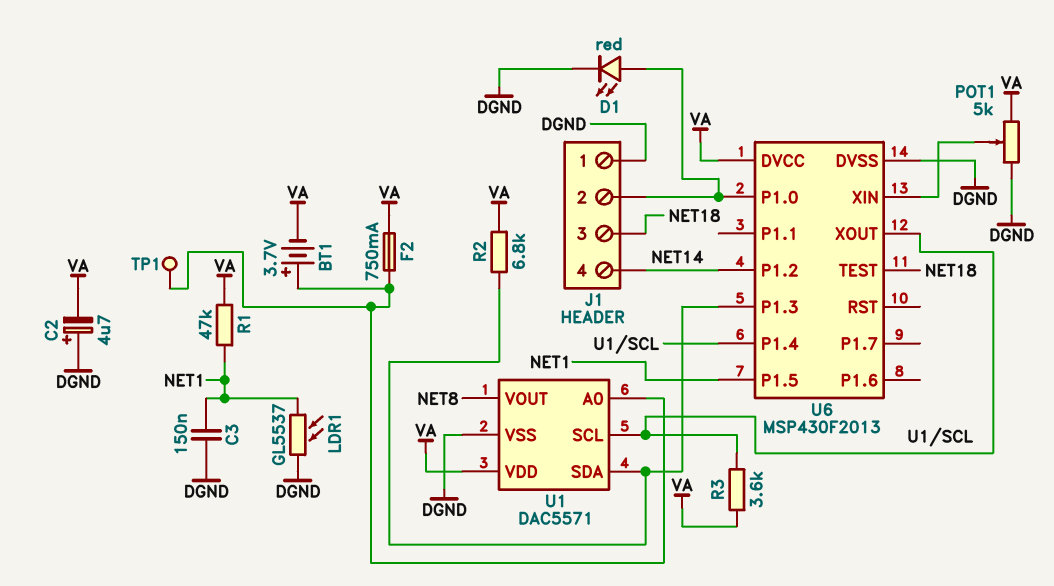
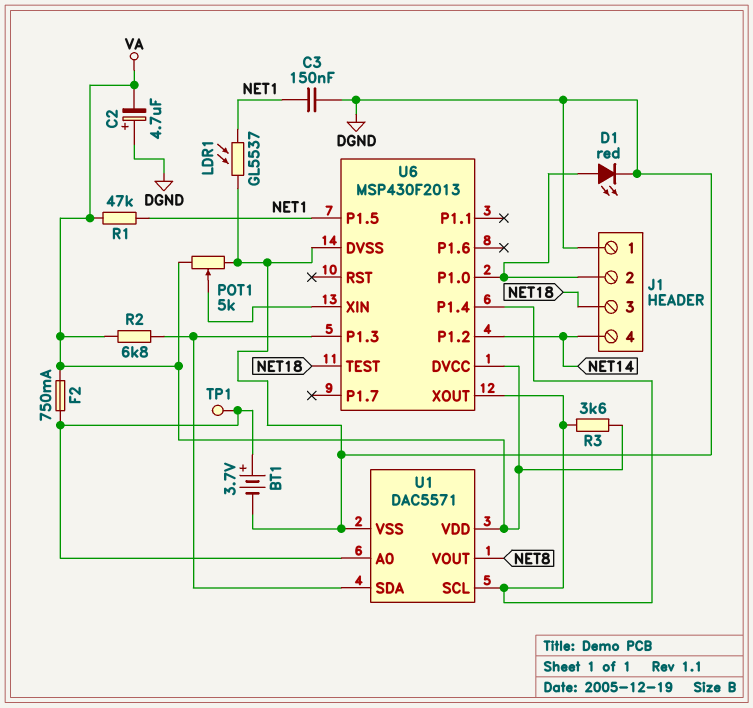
BT1: 3.7V (plus U1/A0, minus VA) -> 3.7V (plus U1/A0, minus DGND)

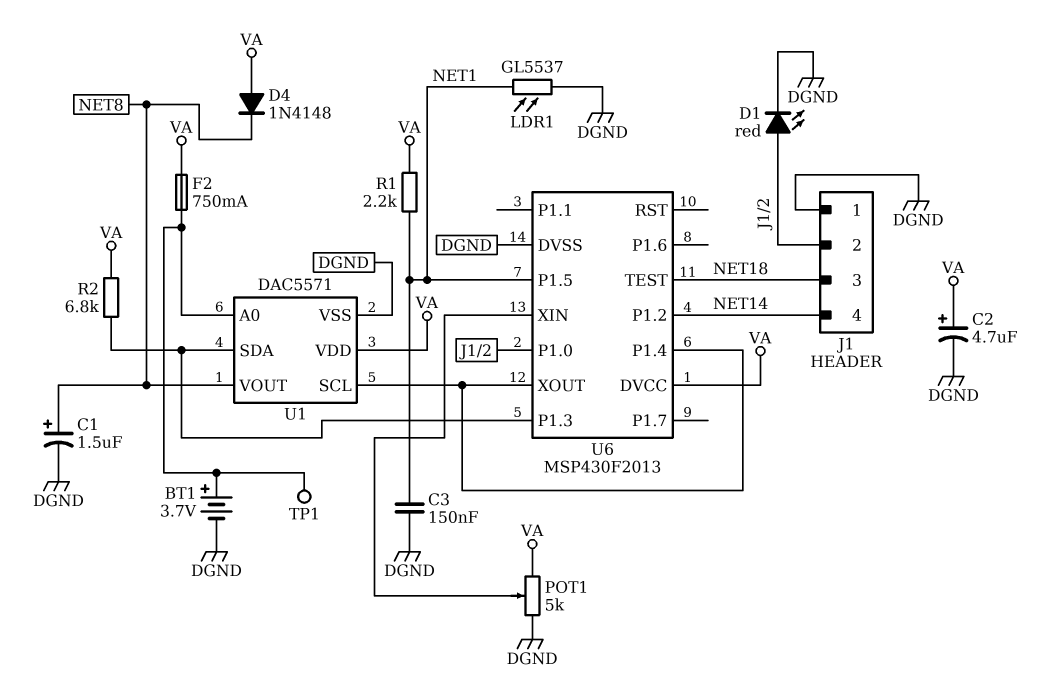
C1: none -> 1.5uF (plus NET8, minus DGND)
C2: 4.7uF (plus DGND, minus VA) -> 4.7uF (plus VA, minus DGND)
D4: none -> diode 1N4148 (A VA, K NET8)
R1: 47k (NET1, VA) -> 2.2k (NET1, VA)
R3: 3.6k (U1/SCL, VA) -> none

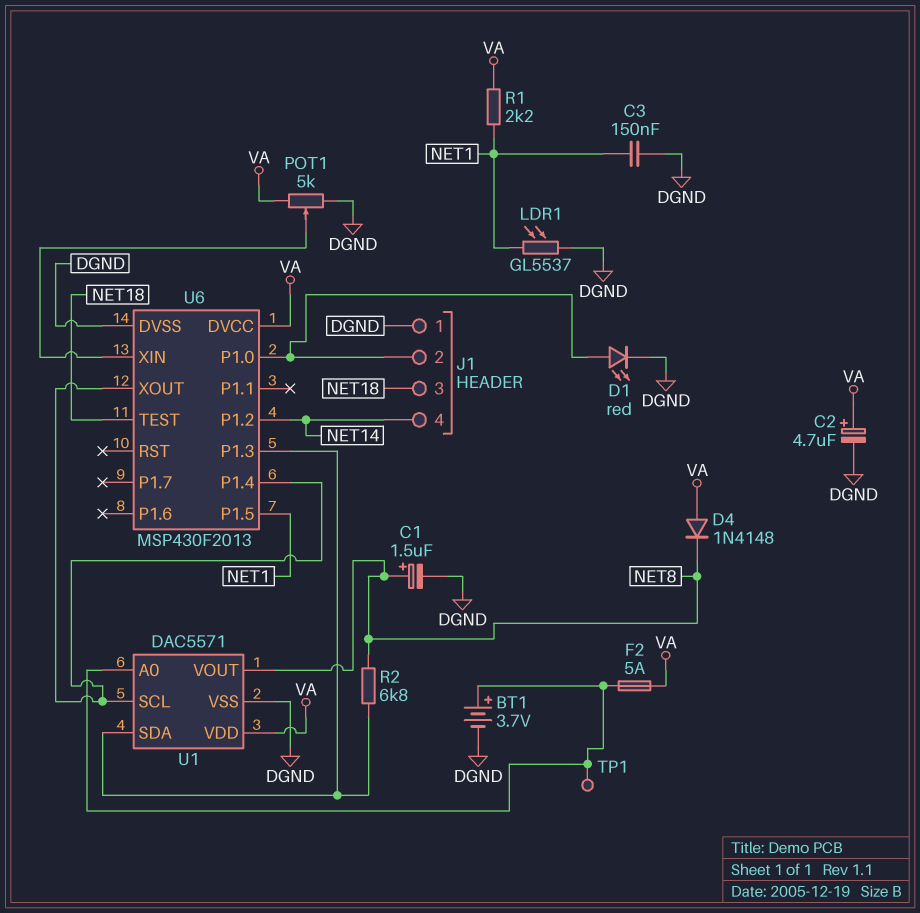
F2: 750mA (U1/A0, VA) -> 5A (U1/A0, VA)
R2: 6.8k (U1/SDA, VA) -> 6.8k (NET8, U1/SDA)

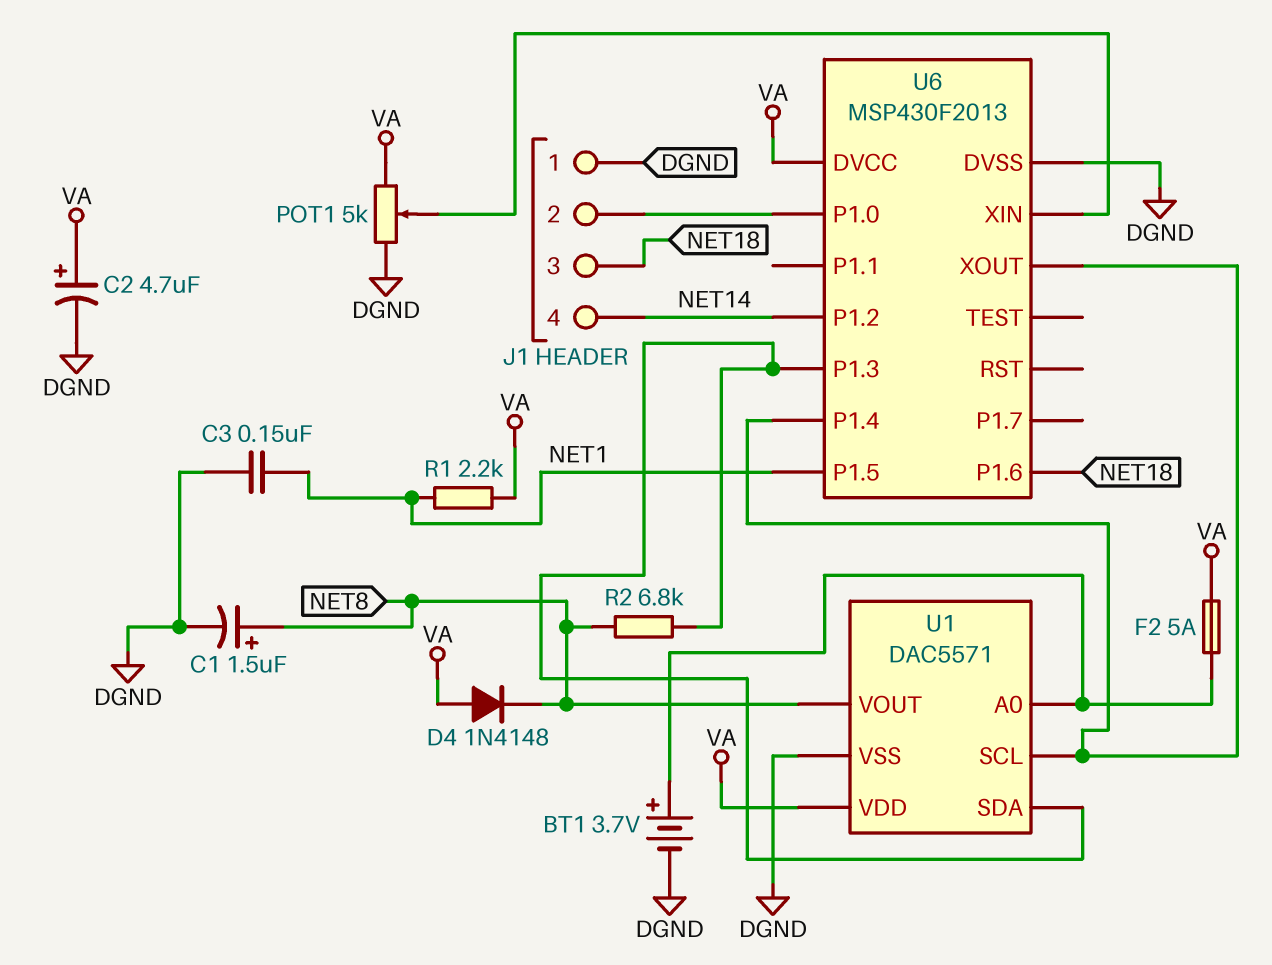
D1: LED red (A J1/2, K DGND) -> none
LDR1: GL5537 (DGND, NET1) -> none
TP1: test point (U1/A0) -> none
U6 pin P1.6: none -> NET18
U6 pin TEST: NET18 -> none

